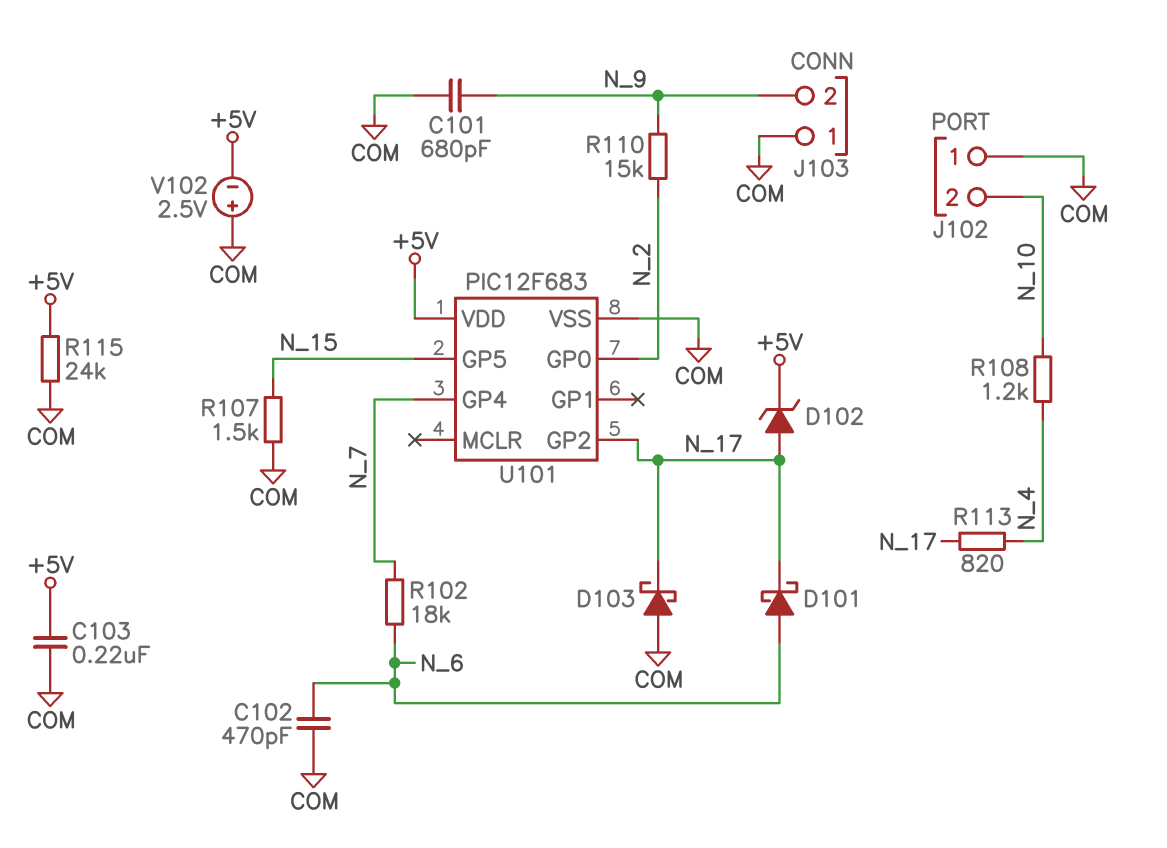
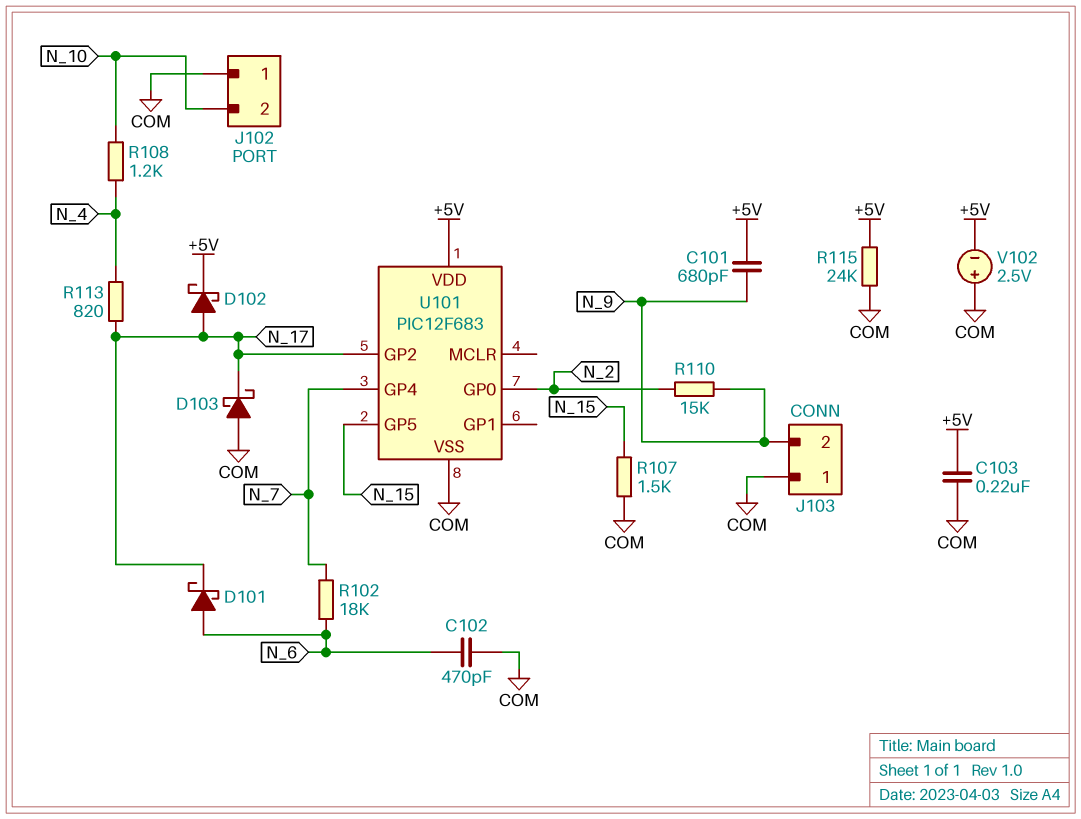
C101: 680pF (COM, N_9) -> 680pF (+5V, N_9)
D102: zener (A N_17, K +5V) -> schottky (A N_17, K +5V)

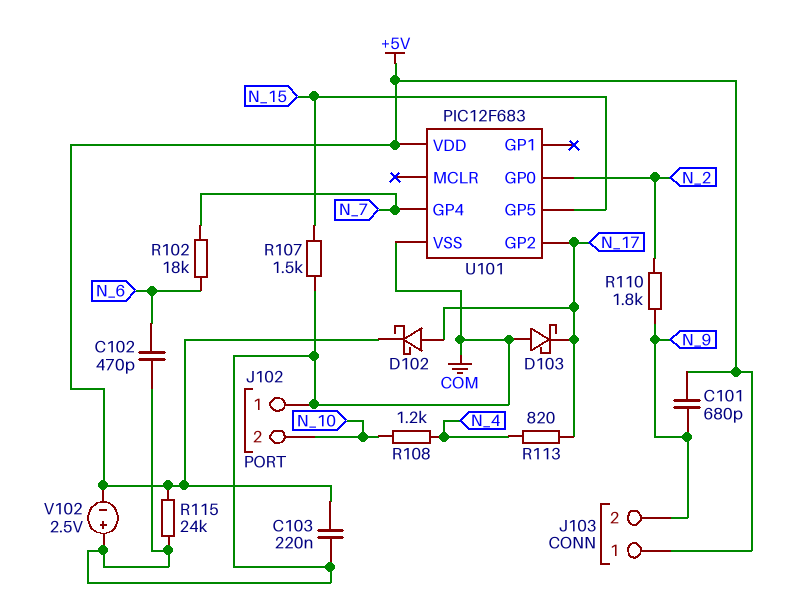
D101: schottky (A N_6, K N_17) -> none
J103 pin 1: COM -> +5V
R110: 15k (N_2, N_9) -> 1.8k (N_2, N_9)

